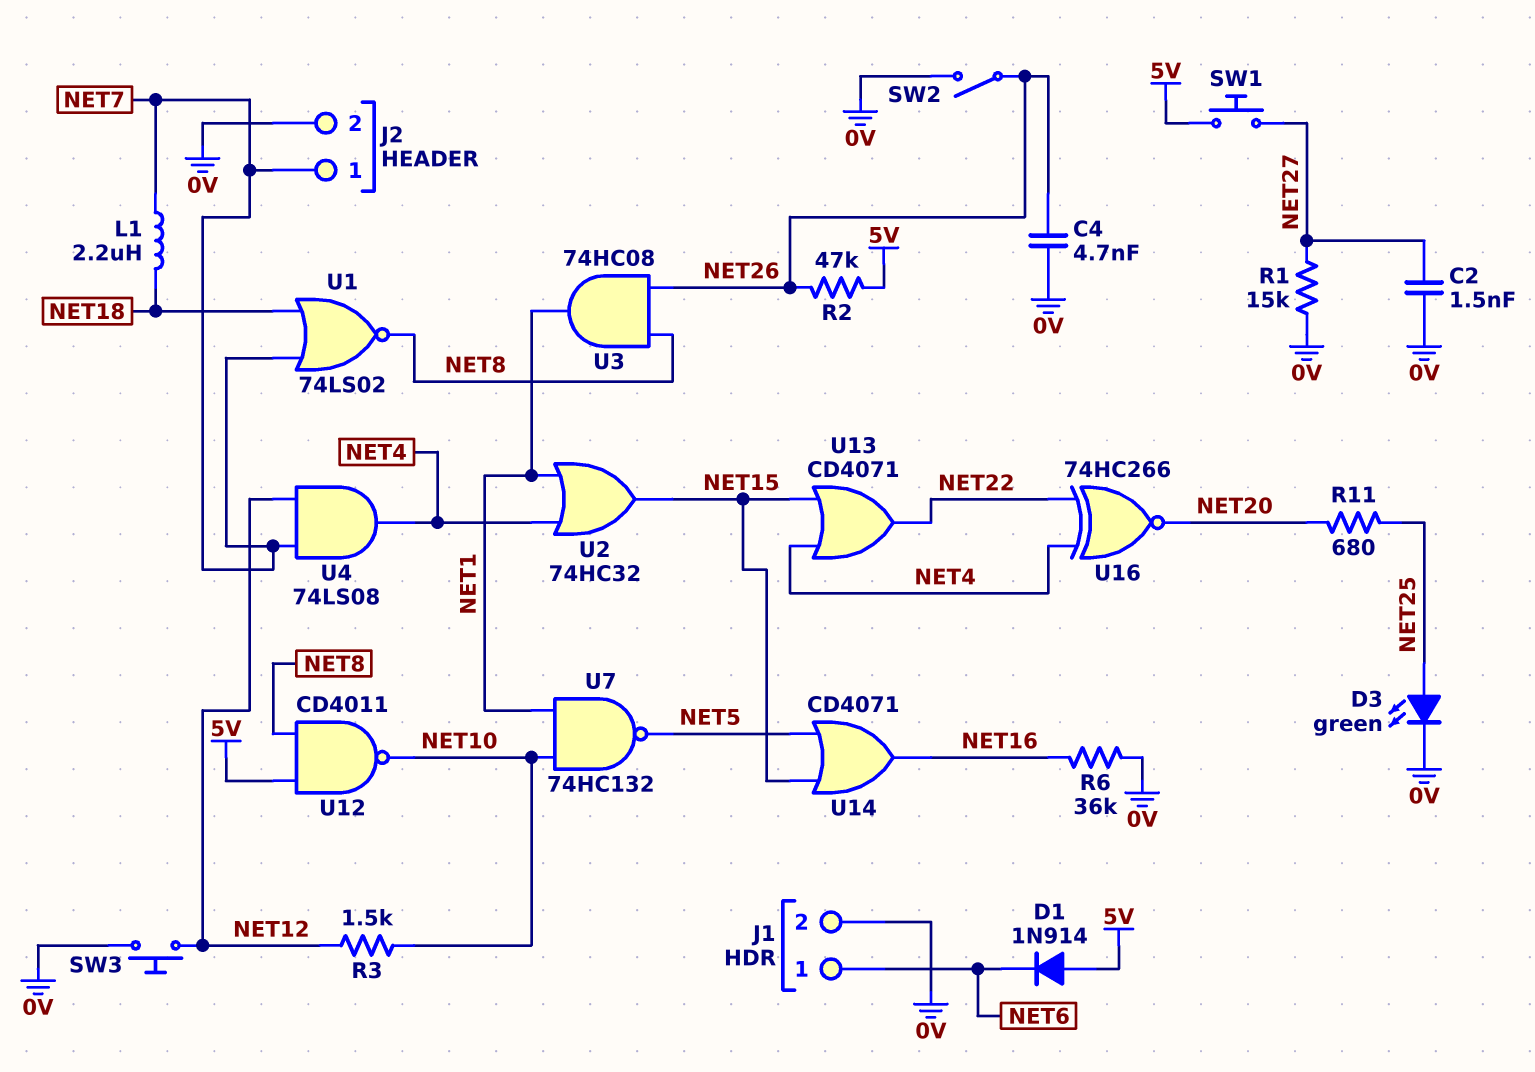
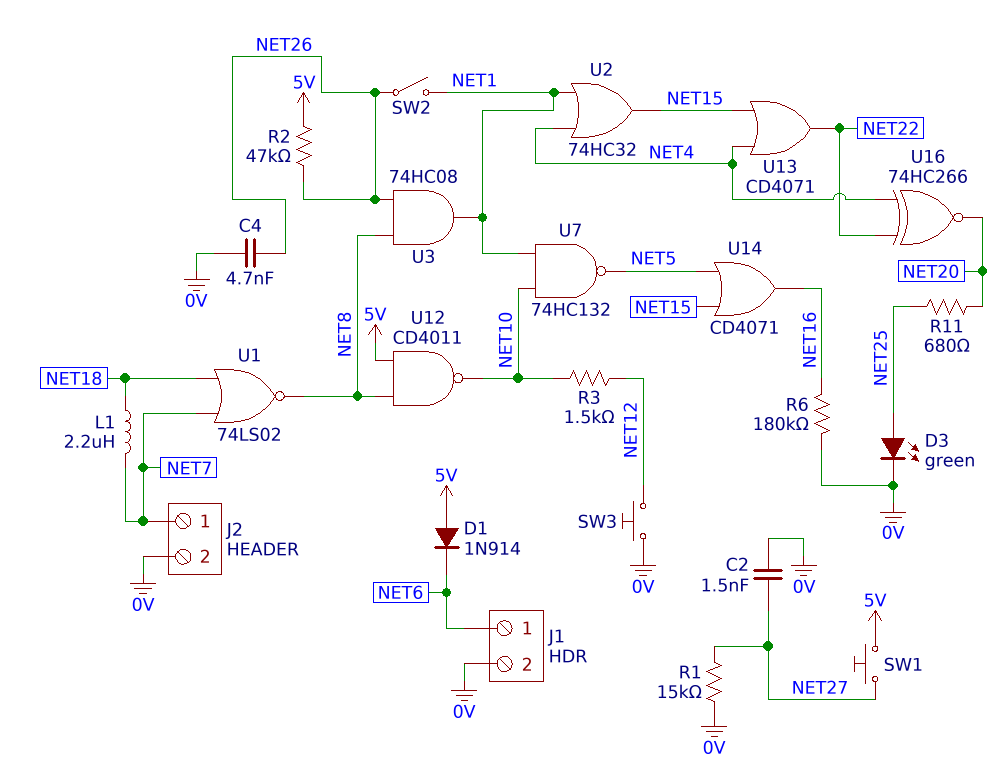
R6: 36k (0V, NET16) -> 180k (0V, NET16)
SW2: switch (0V, NET26) -> switch (NET1, NET26)
U4: AND 74LS08 (in NET7, in NET12, out NET4) -> none

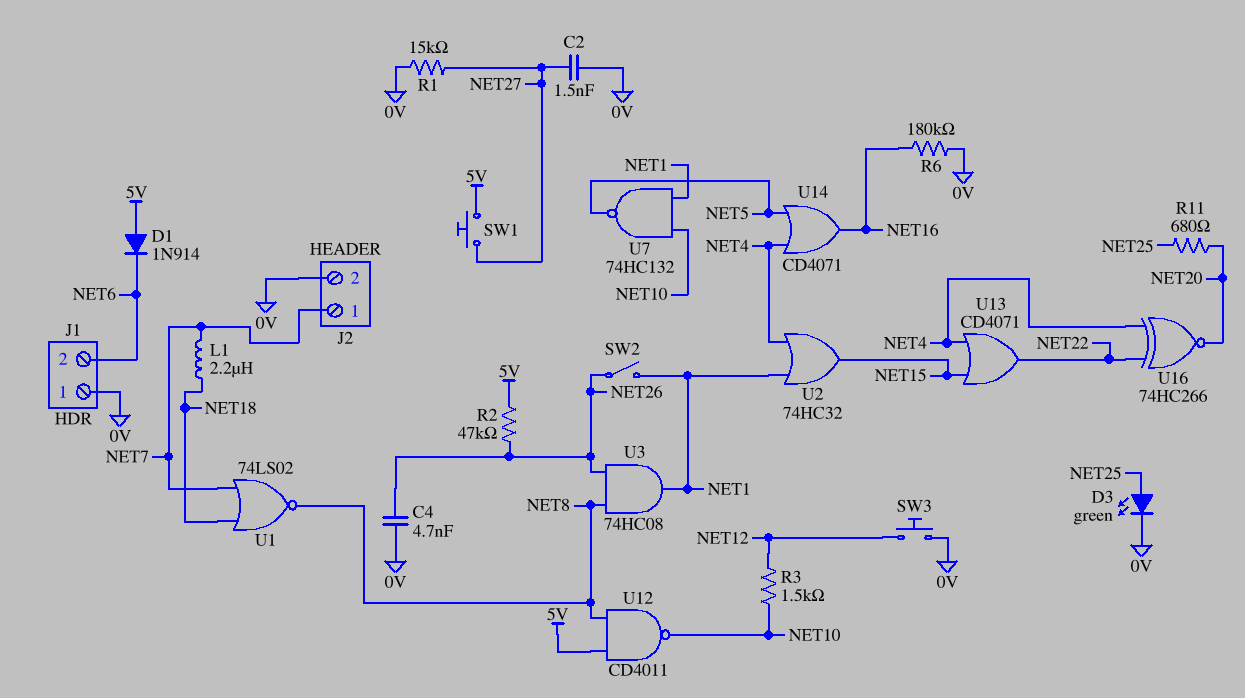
J1 pin 1: NET6 -> 0V
J1 pin 2: 0V -> NET6
U14: OR CD4071 (in NET5, in NET15, out NET16) -> OR CD4071 (in NET4, in NET5, out NET16)

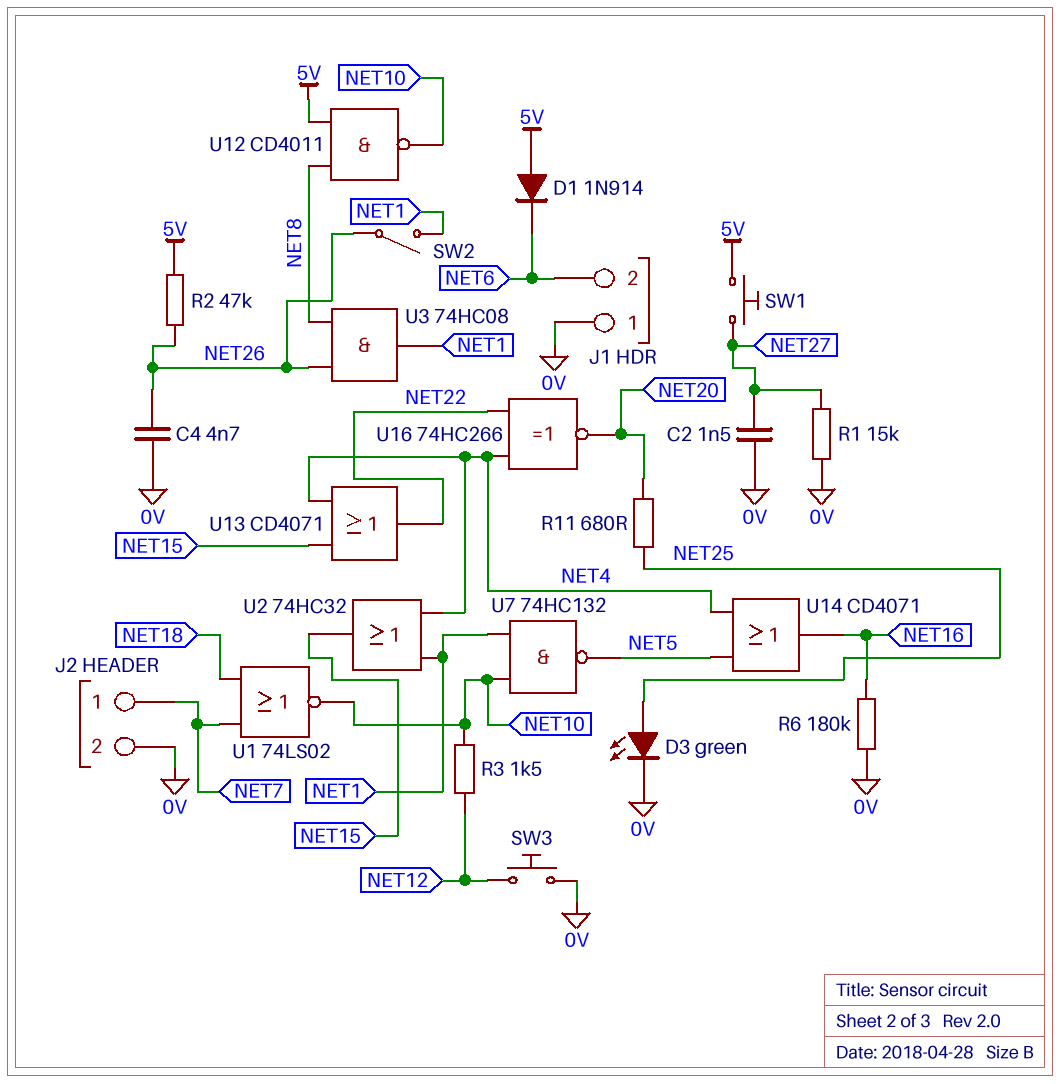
L1: 2.2uH (NET7, NET18) -> none
U1: NOR 74LS02 (in NET7, in NET18, out NET8) -> NOR 74LS02 (in NET7, in NET18, out NET10)

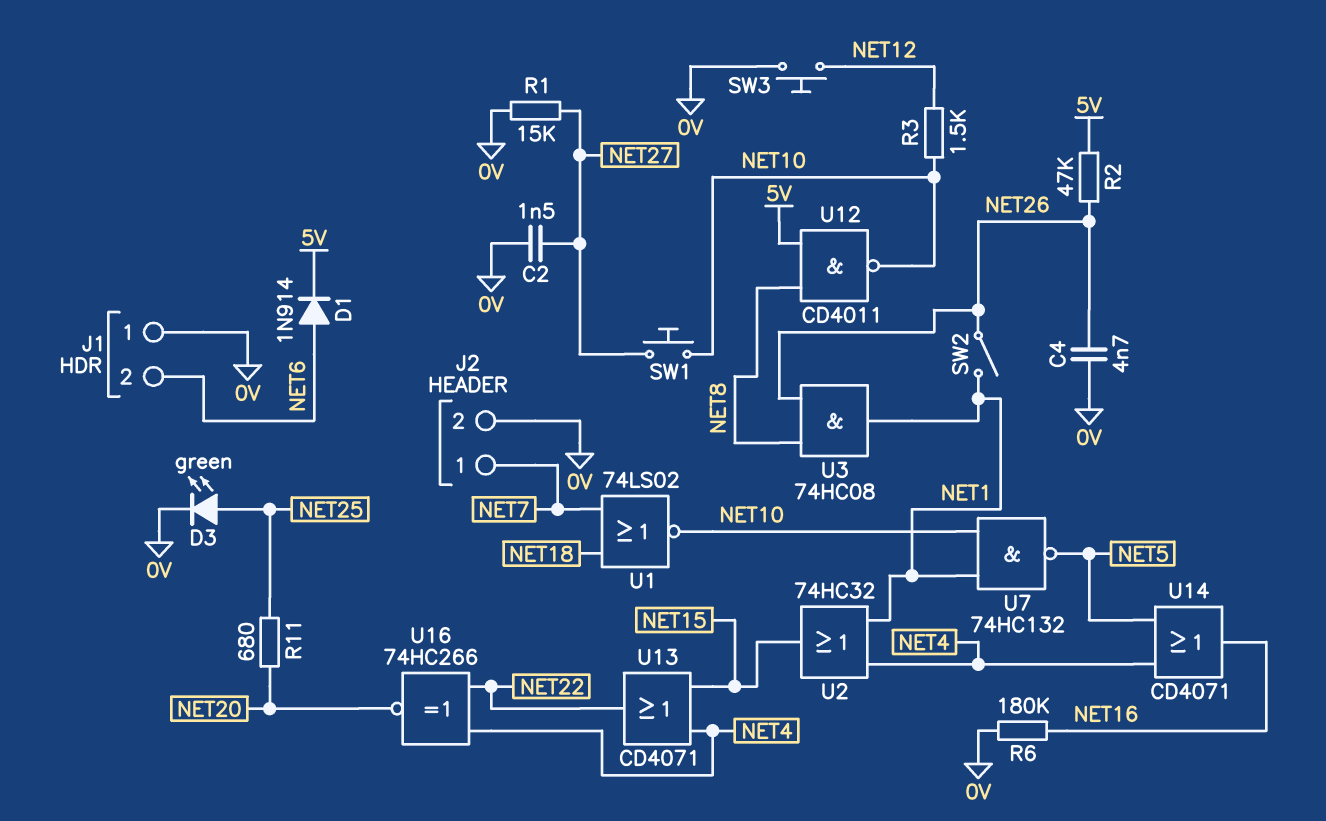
D1: diode 1N914 (A 5V, K NET6) -> diode 1N914 (A NET6, K 5V)
SW1: button (5V, NET27) -> button (NET10, NET27)

